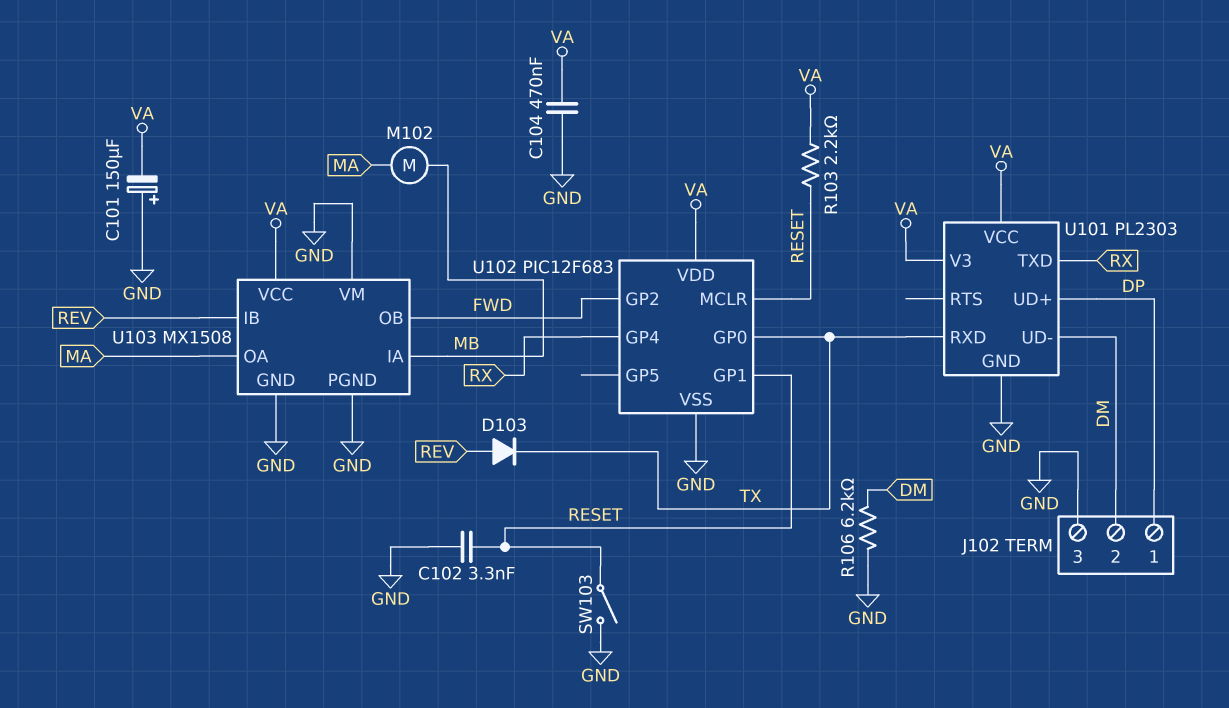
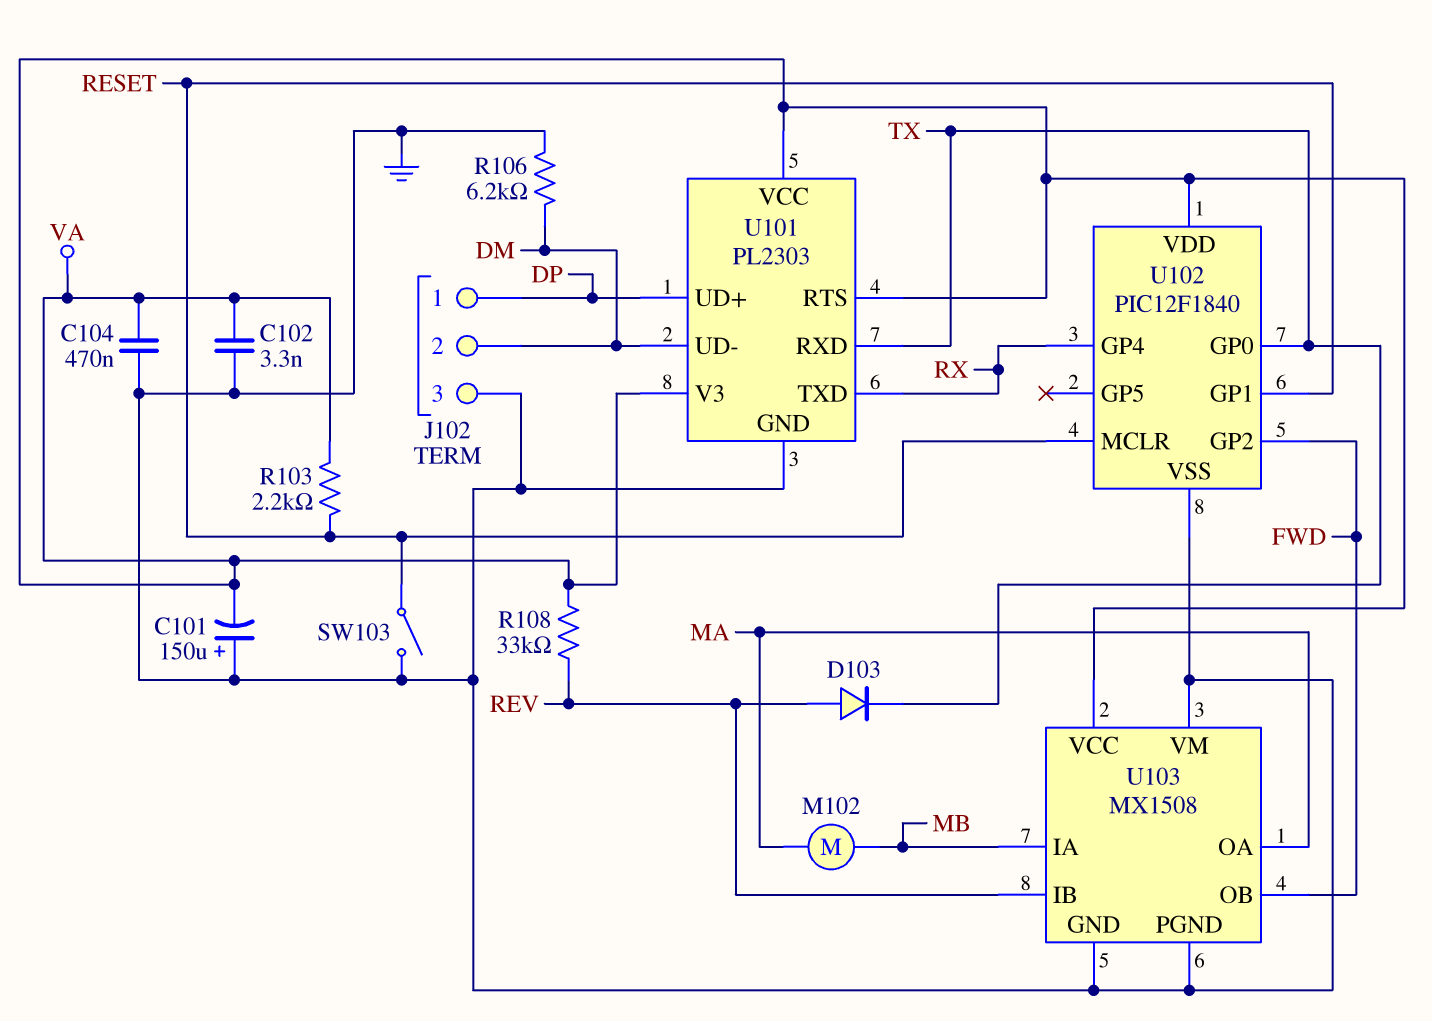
C102: 3.3nF (GND, RESET) -> 3.3nF (GND, VA)
R108: none -> 33k (REV, VA)
U101 pin RTS: none -> VA
U102: PIC12F683 -> PIC12F1840

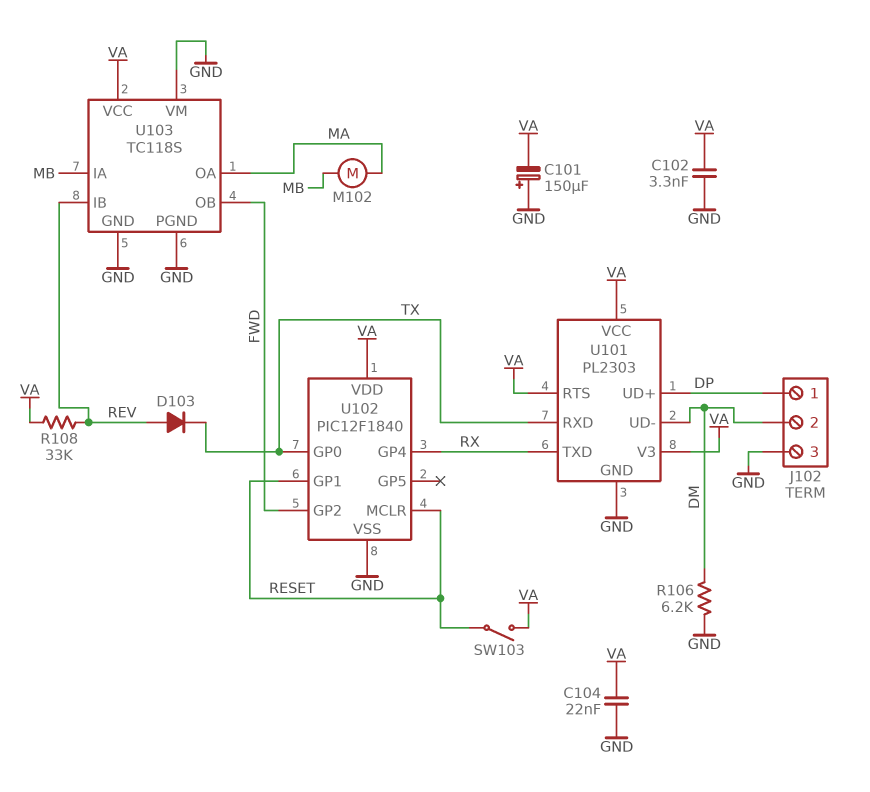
C104: 470nF (GND, VA) -> 22nF (GND, VA)
R103: 2.2k (RESET, VA) -> none
SW103: switch (GND, RESET) -> switch (RESET, VA)
U103: MX1508 -> TC118S

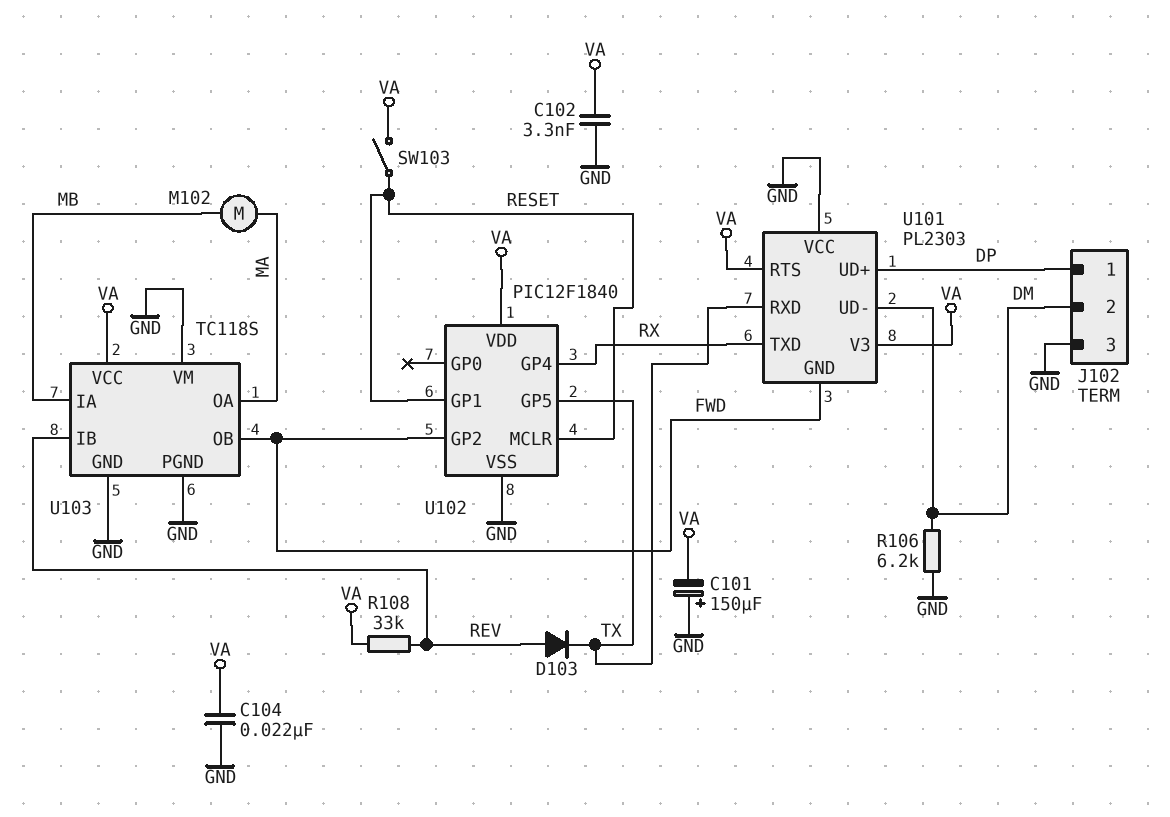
U101 pin GND: GND -> FWD
U101 pin VCC: VA -> GND
U102 pin GP0: TX -> none
U102 pin GP5: none -> TX

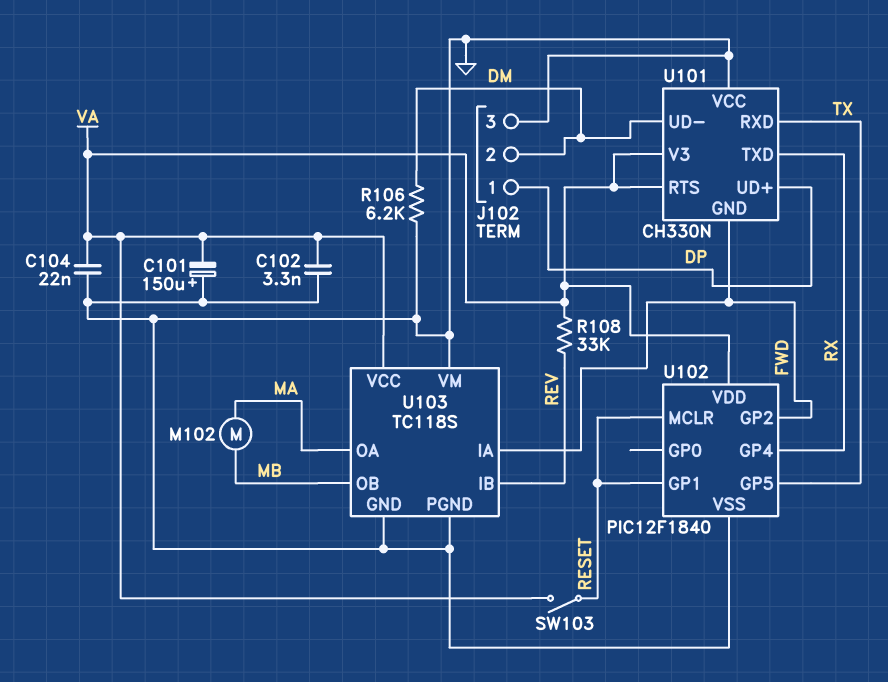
D103: diode (A REV, K TX) -> none
U101: PL2303 -> CH330N
U103 pin IA: MB -> FWD
U103 pin OB: FWD -> MB

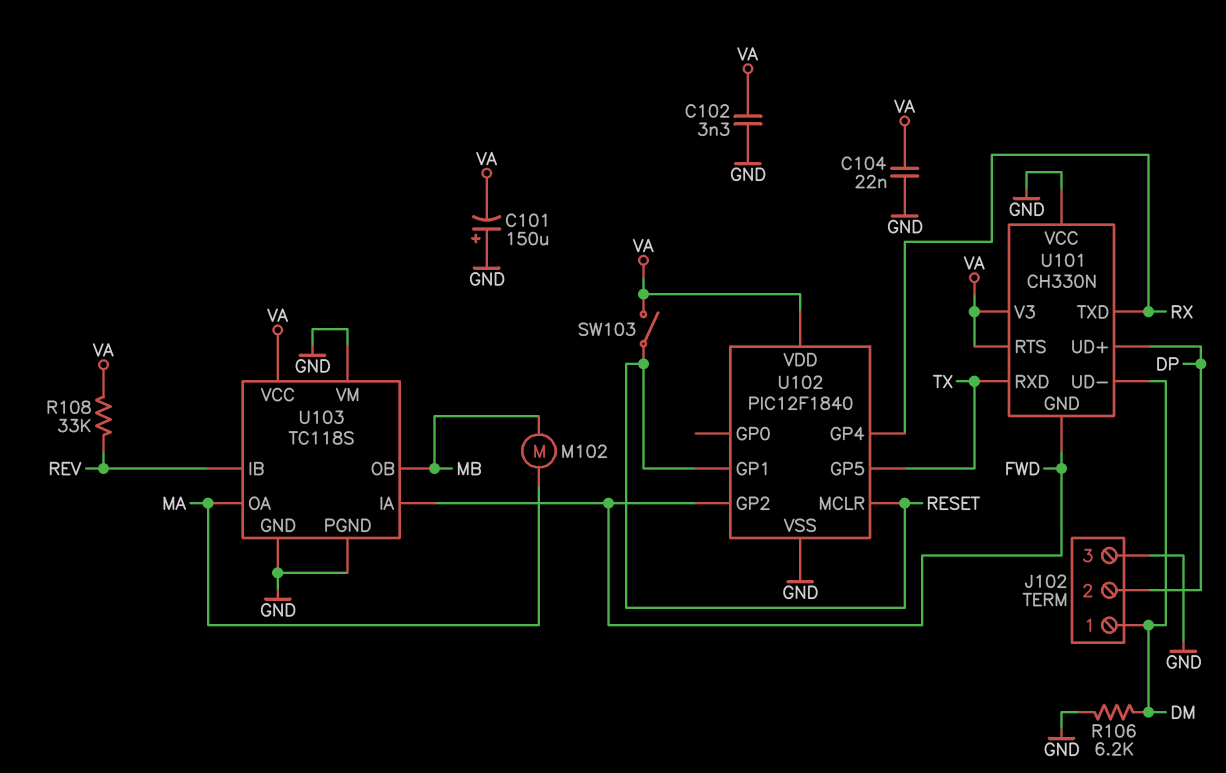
J102 pin 1: DP -> DM
J102 pin 2: DM -> DP

